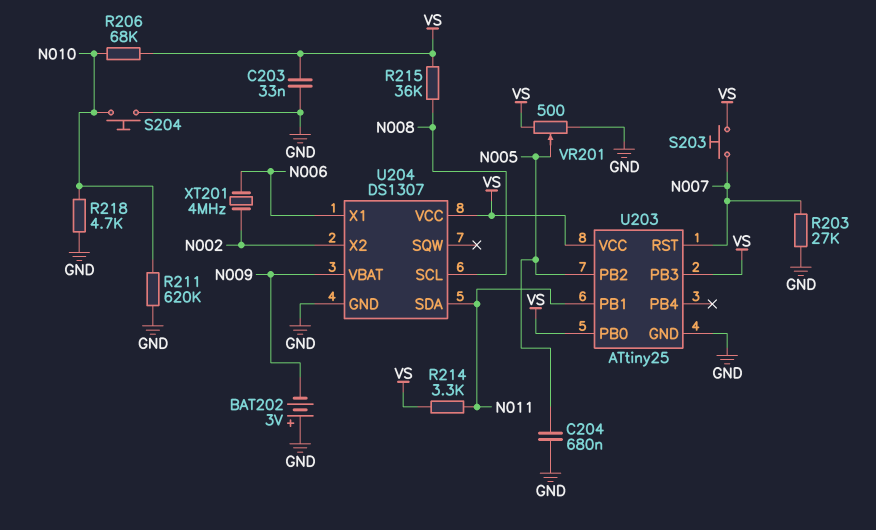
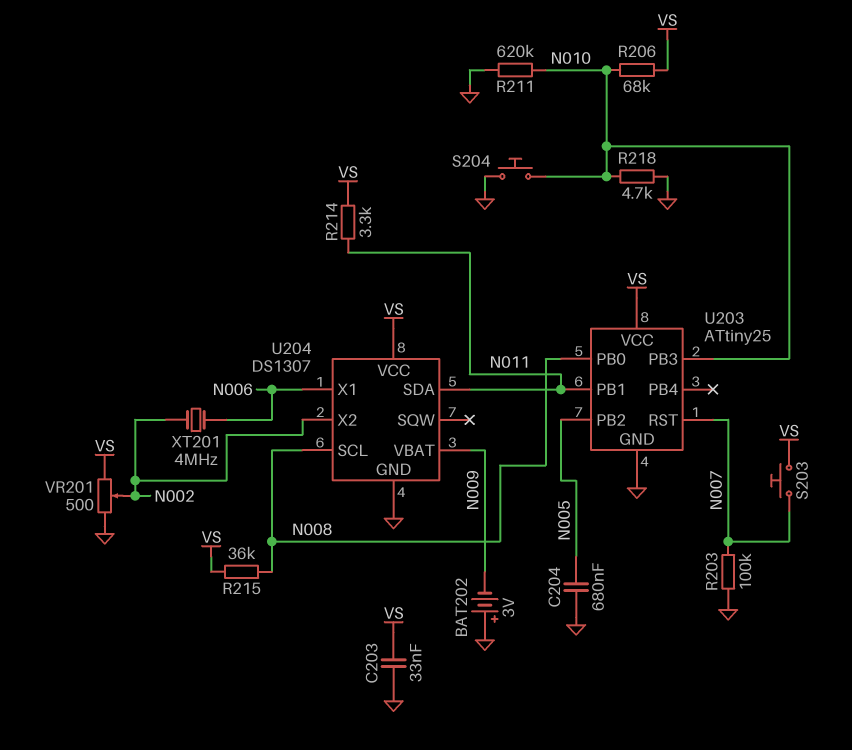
R203: 27k (GND, N007) -> 100k (GND, N007)
U203 pin PB0: VS -> N008
U203 pin PB3: VS -> N010
VR201: 500 (GND, VS, wiper N005) -> 500 (GND, VS, wiper N002)

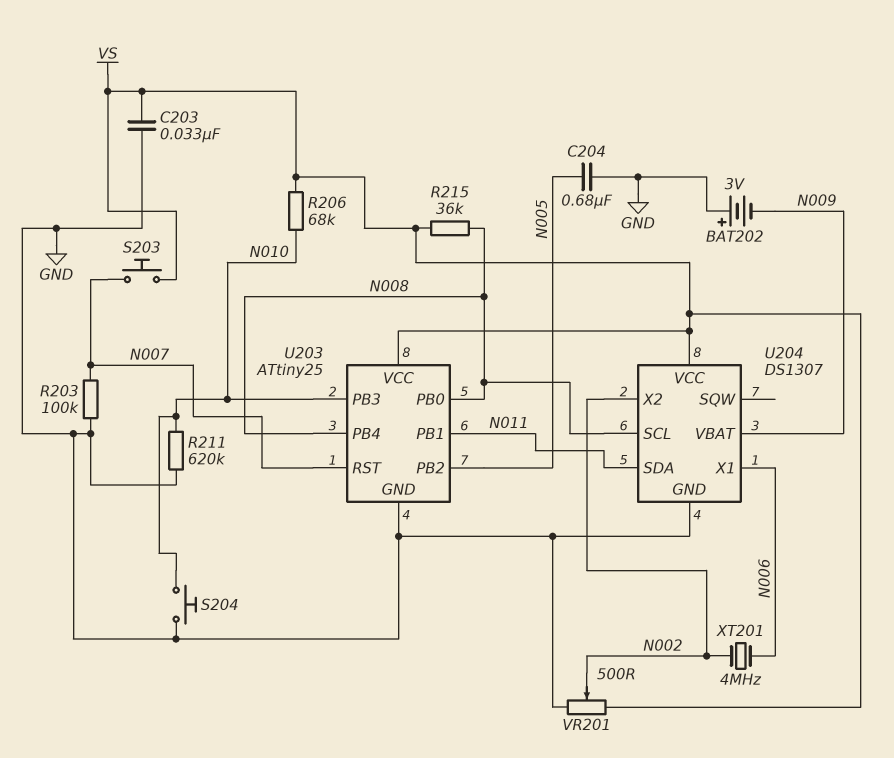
R214: 3.3k (N011, VS) -> none
R218: 4.7k (GND, N010) -> none
U203 pin PB4: none -> N008

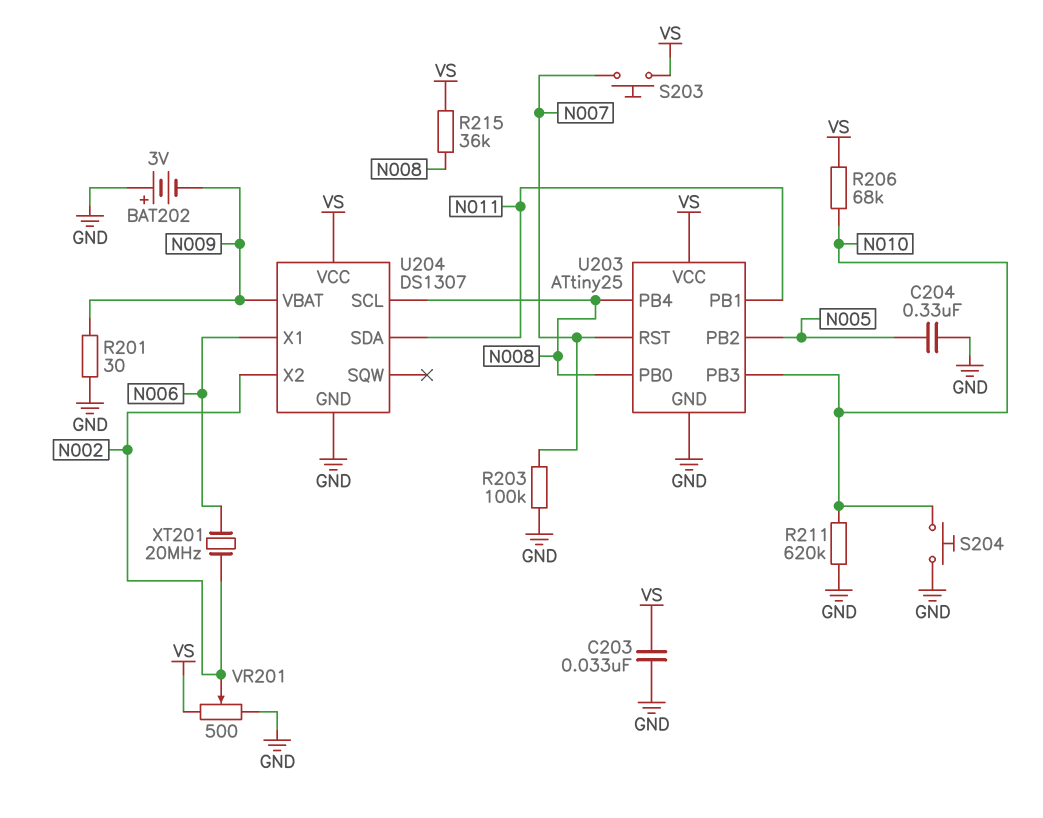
C204: 680nF (GND, N005) -> 330nF (GND, N005)
R201: none -> 30 (GND, N009)
XT201: 4MHz (N002, N006) -> 20MHz (N002, N006)

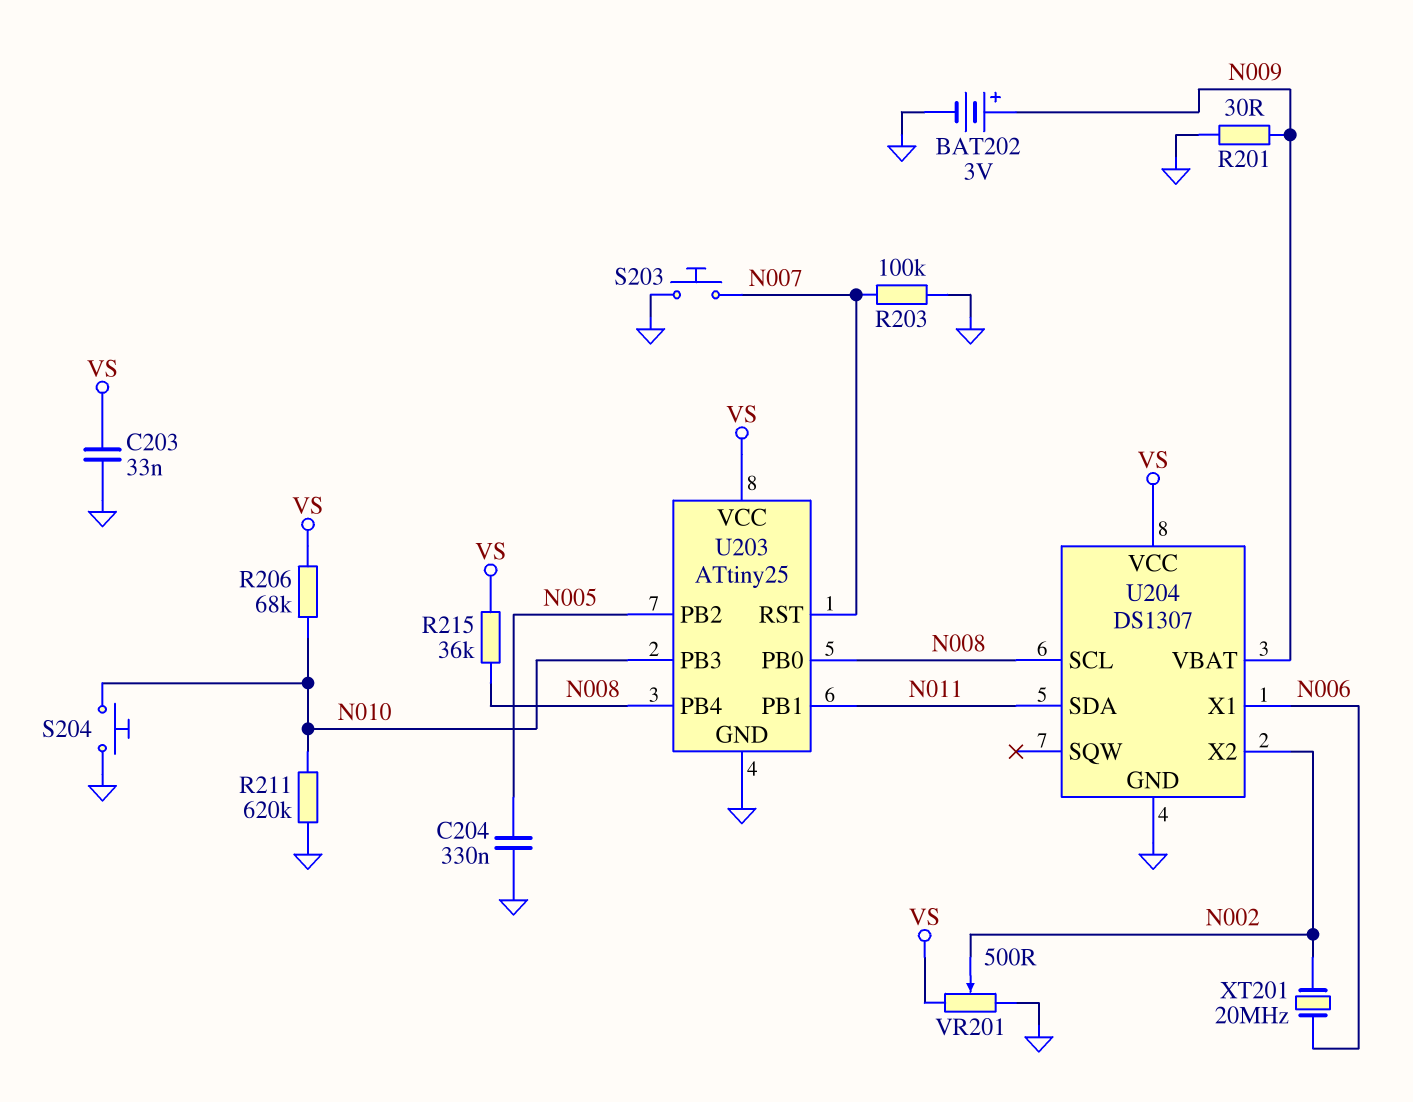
BAT202: 3V (plus GND, minus N009) -> 3V (plus N009, minus GND)
S203: button (N007, VS) -> button (GND, N007)

